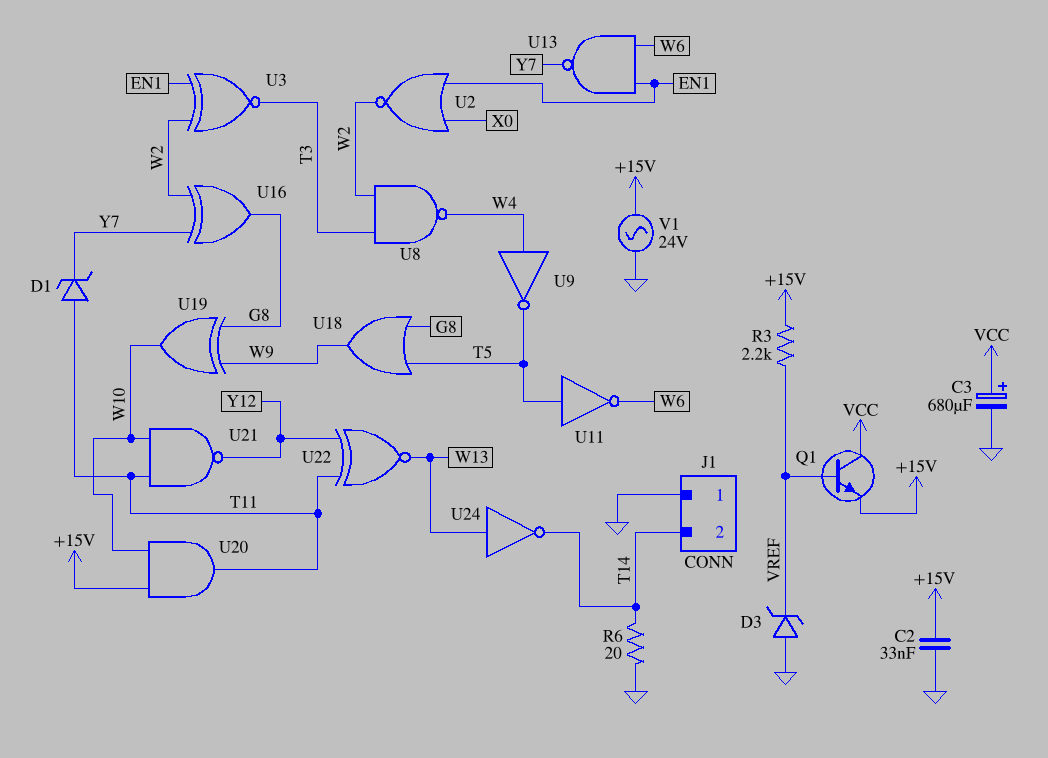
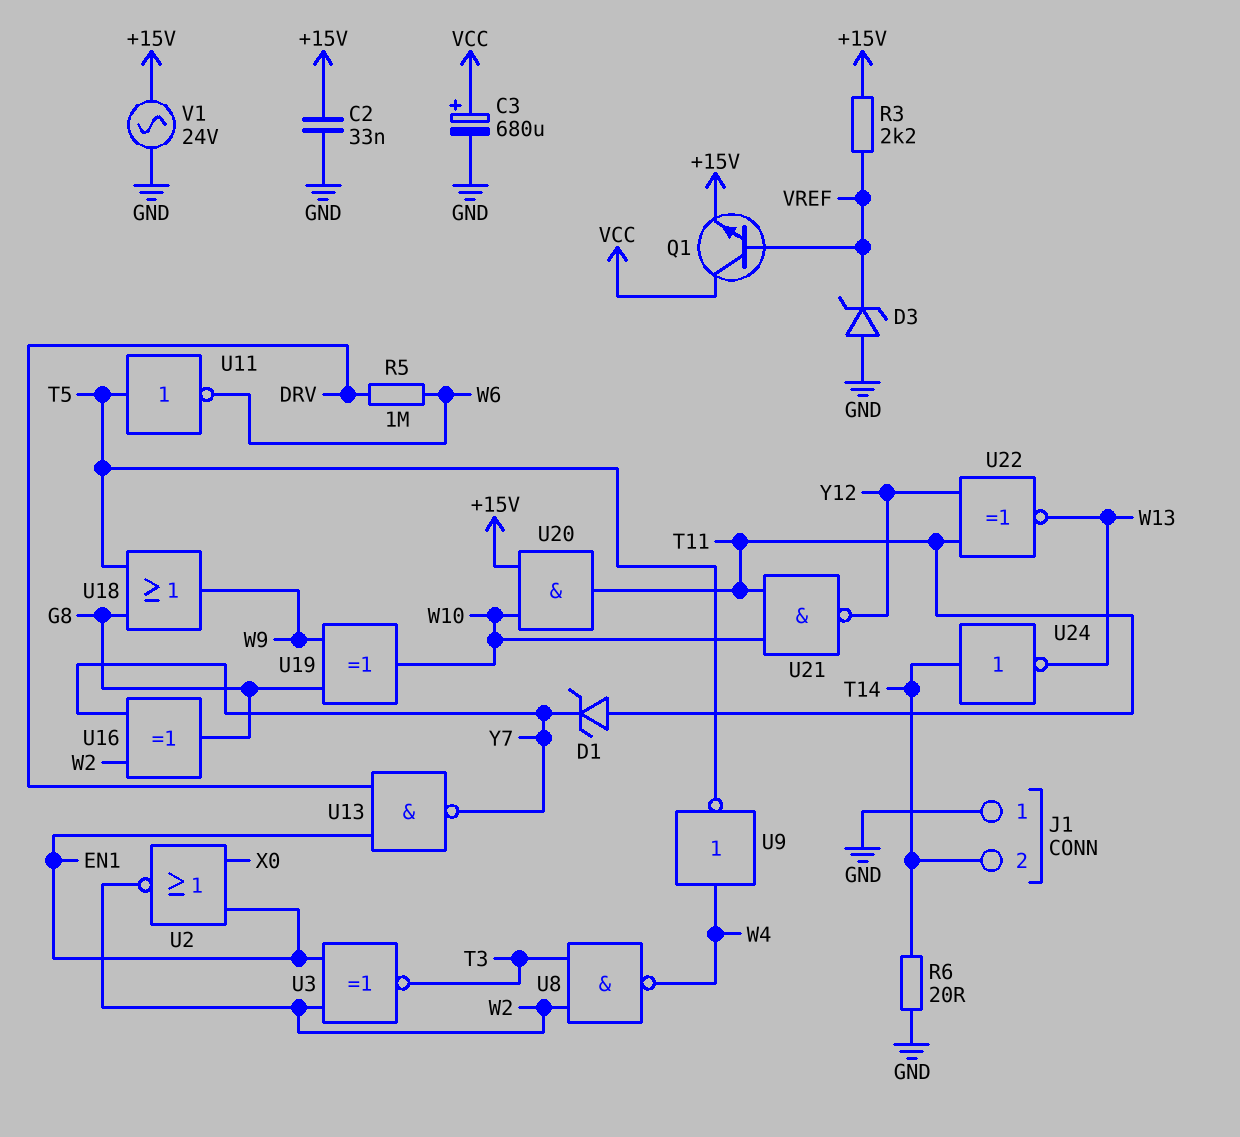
R5: none -> 1M (DRV, W6)
U13: NAND (in EN1, in W6, out Y7) -> NAND (in DRV, in EN1, out Y7)
U24: NOT (in W13, out T14) -> NOT (in T14, out W13)

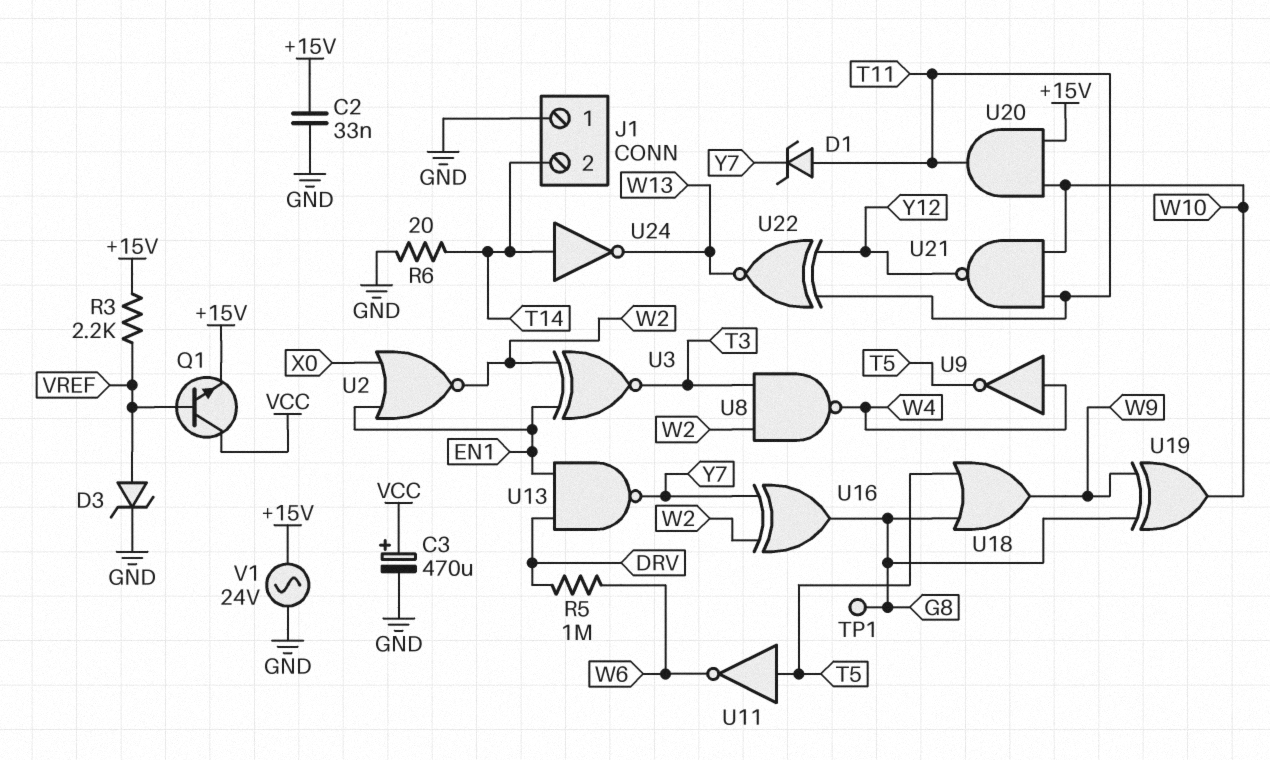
C3: 680uF (plus VCC, minus GND) -> 470uF (plus VCC, minus GND)
D3: zener (A GND, K VREF) -> zener (A VREF, K GND)
TP1: none -> test point (G8)

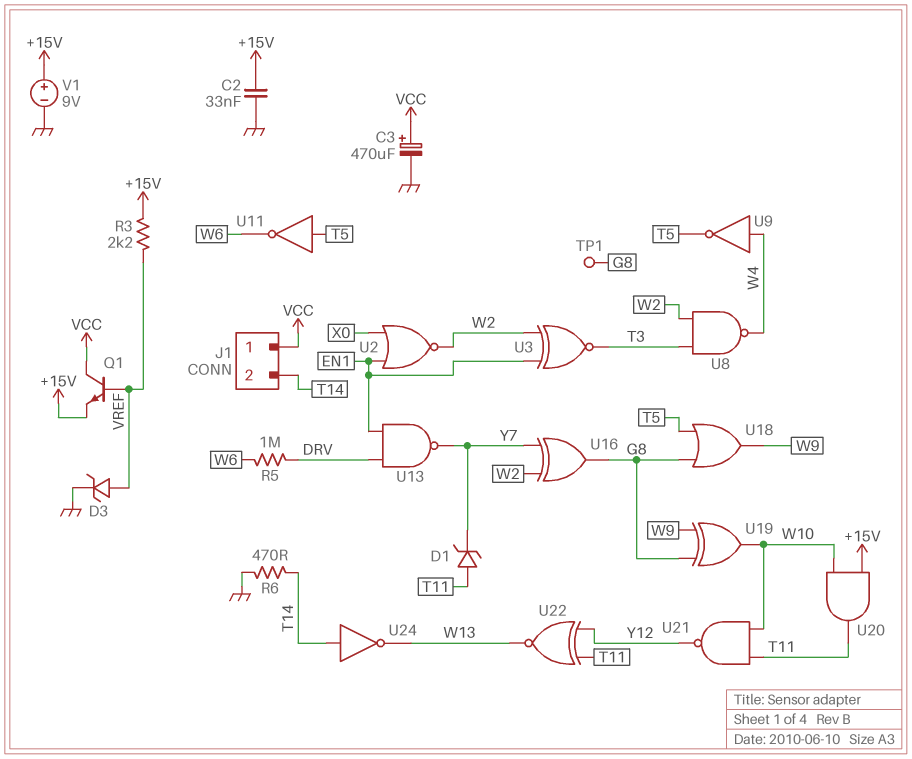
J1 pin 1: GND -> VCC
R6: 20 (GND, T14) -> 470 (GND, T14)
V1: AC 24V (+15V, GND) -> 9V (plus +15V, minus GND)

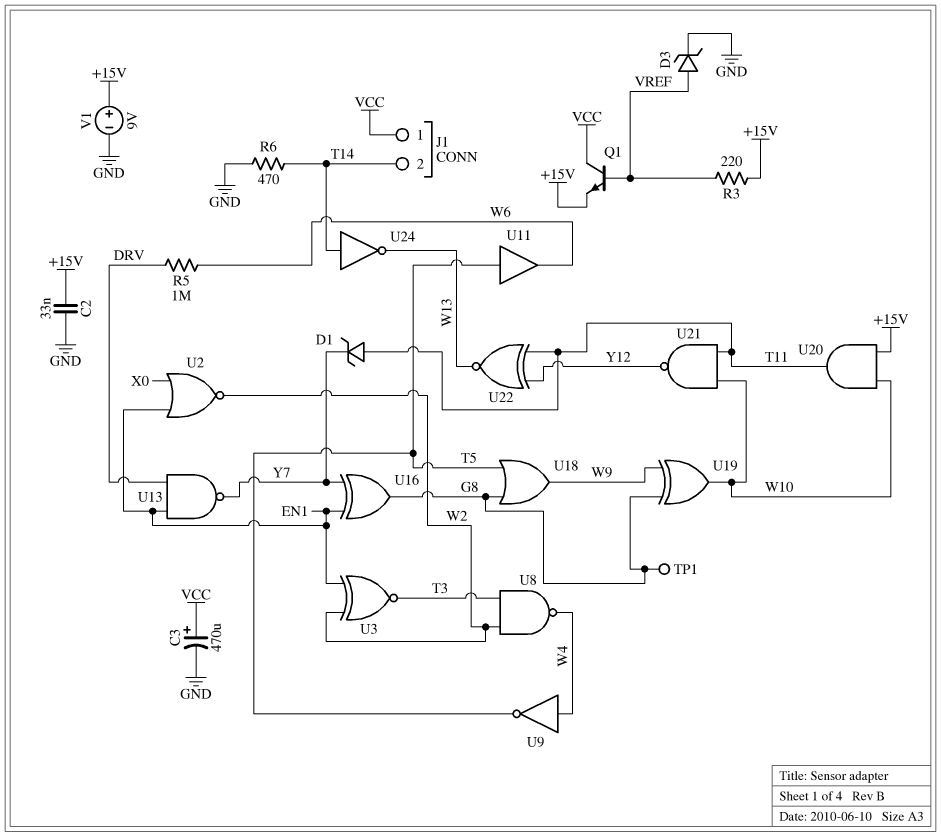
R3: 2.2k (+15V, VREF) -> 220 (+15V, VREF)
U11: NOT (in T5, out W6) -> buffer (in T5, out W6)
U16: XOR (in W2, in Y7, out G8) -> XOR (in EN1, in Y7, out G8)

